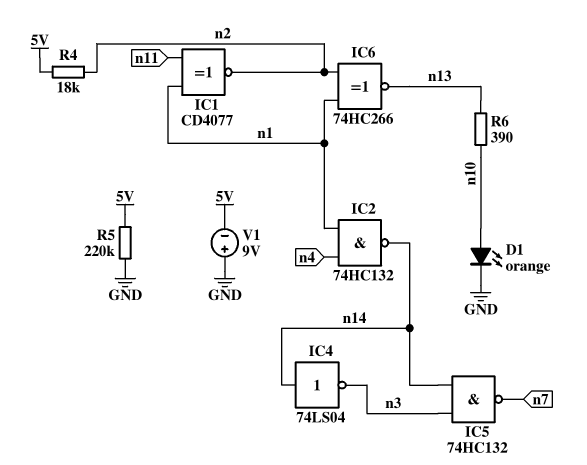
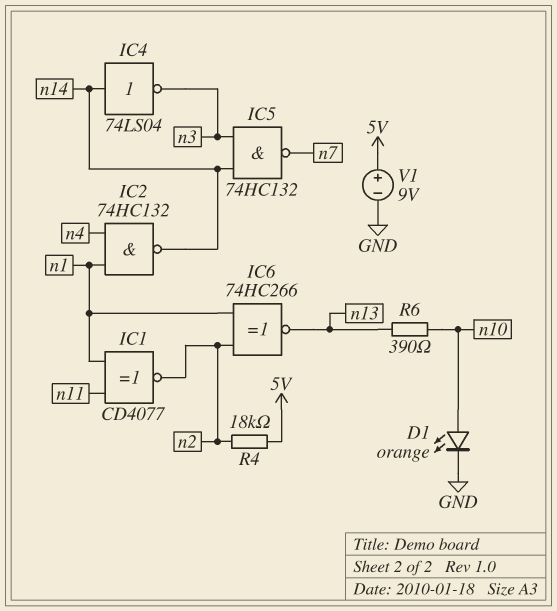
R5: 220k (5V, GND) -> none
V1: 9V (plus GND, minus 5V) -> 9V (plus 5V, minus GND)

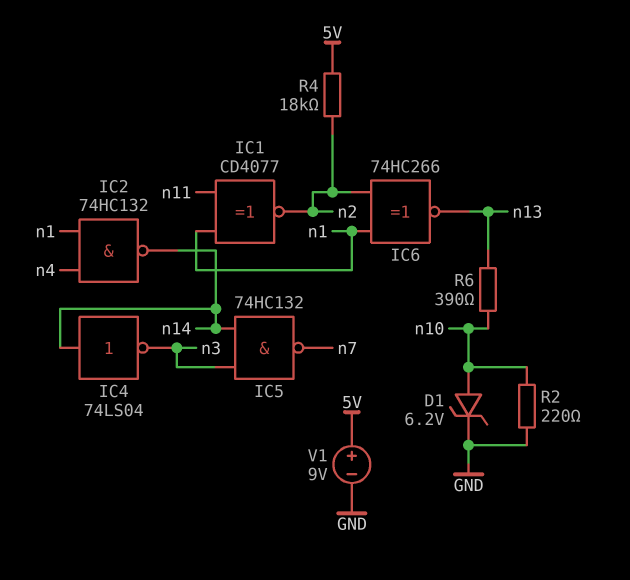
D1: LED orange (A n10, K GND) -> zener 6.2V (A n10, K GND)
R2: none -> 220 (GND, n10)

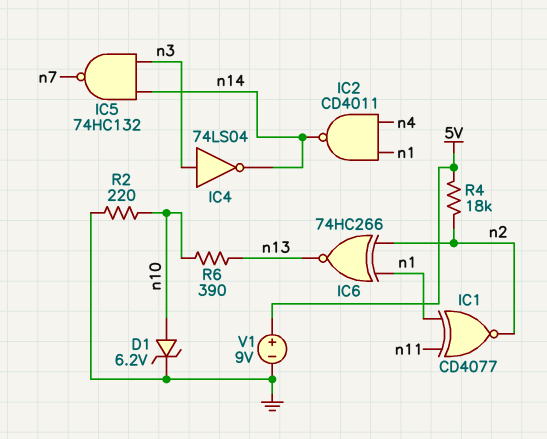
IC2: NAND 74HC132 (in n1, in n4, out n14) -> NAND CD4011 (in n1, in n4, out n14)
IC4: NOT 74LS04 (in n14, out n3) -> NOT 74LS04 (in n3, out n14)

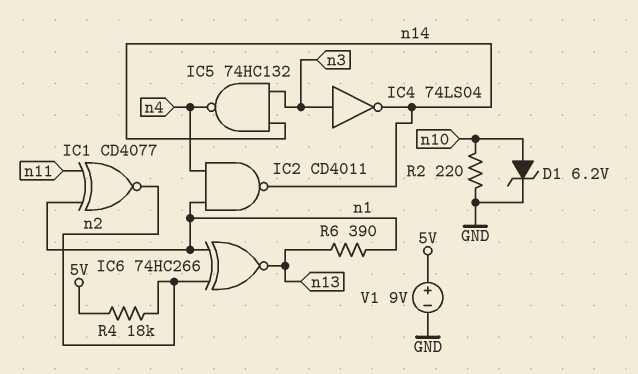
IC5: NAND 74HC132 (in n3, in n14, out n7) -> NAND 74HC132 (in n3, in n14, out n4)
R6: 390 (n10, n13) -> 390 (n1, n13)

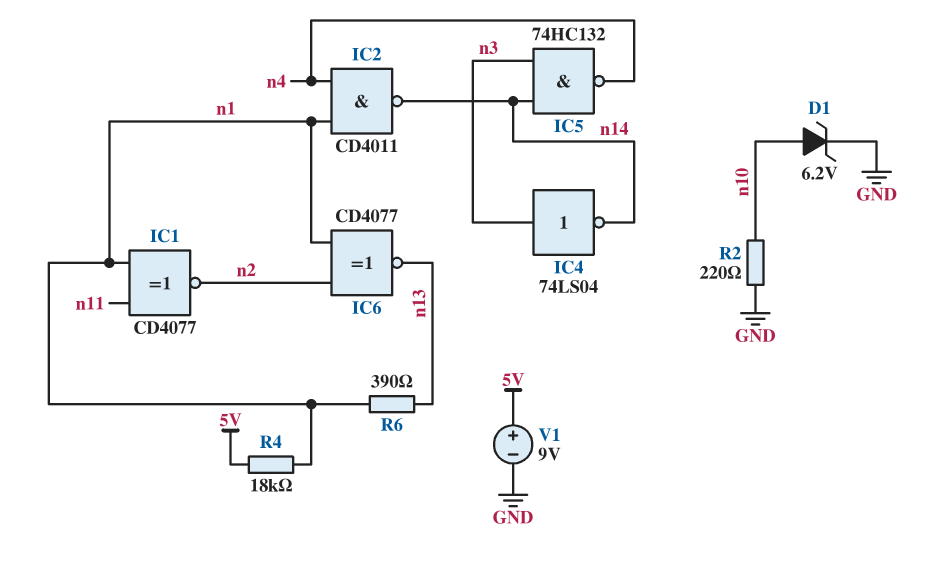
IC6: XNOR 74HC266 (in n1, in n2, out n13) -> XNOR CD4077 (in n1, in n2, out n13)
R4: 18k (5V, n2) -> 18k (5V, n1)

